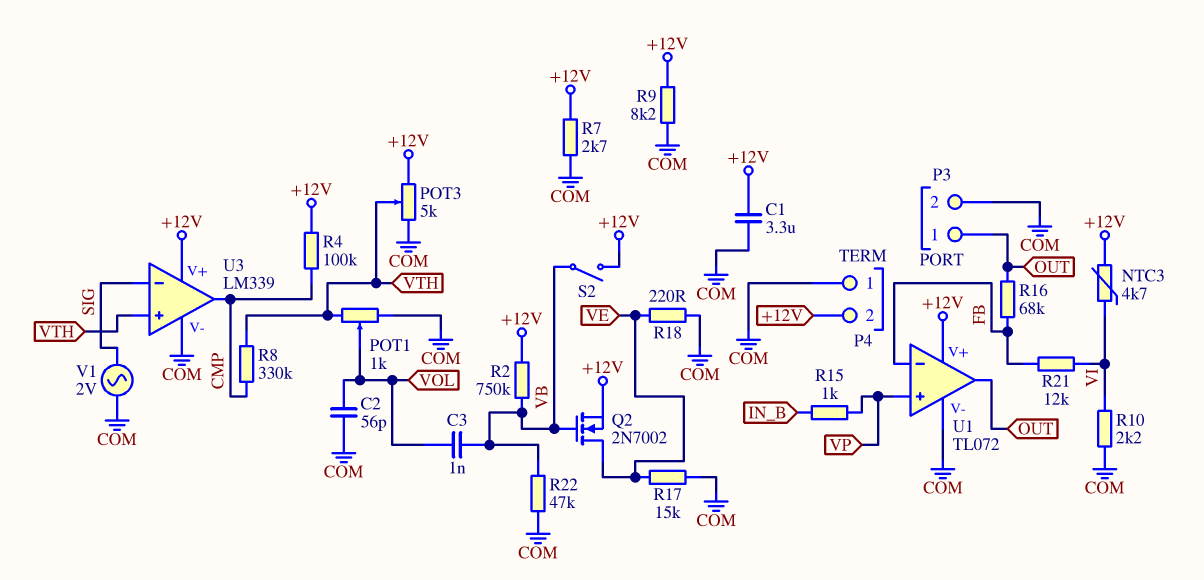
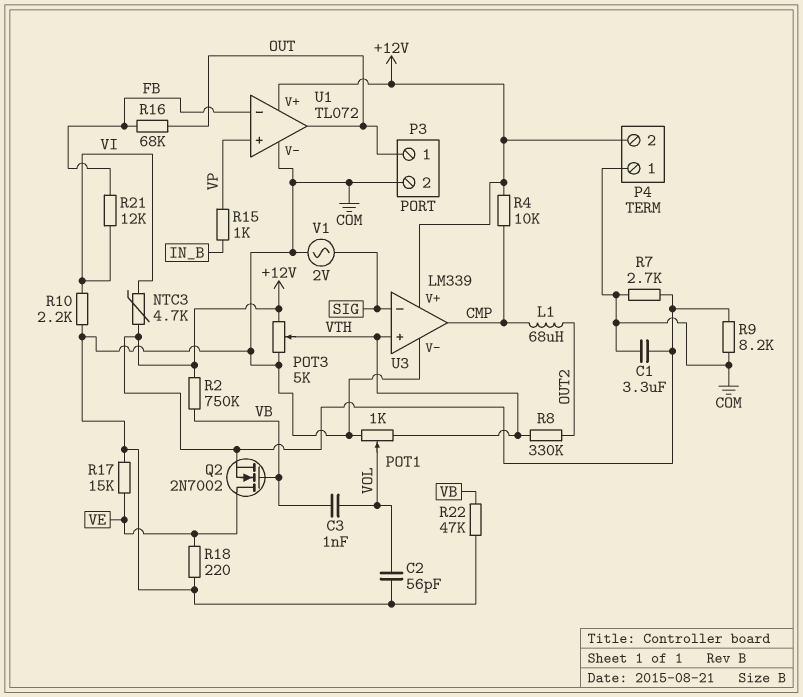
L1: none -> 68uH (CMP, OUT2)
R4: 100k (+12V, CMP) -> 10k (+12V, CMP)
R8: 330k (CMP, VTH) -> 330k (OUT2, VTH)
S2: switch (+12V, VB) -> none

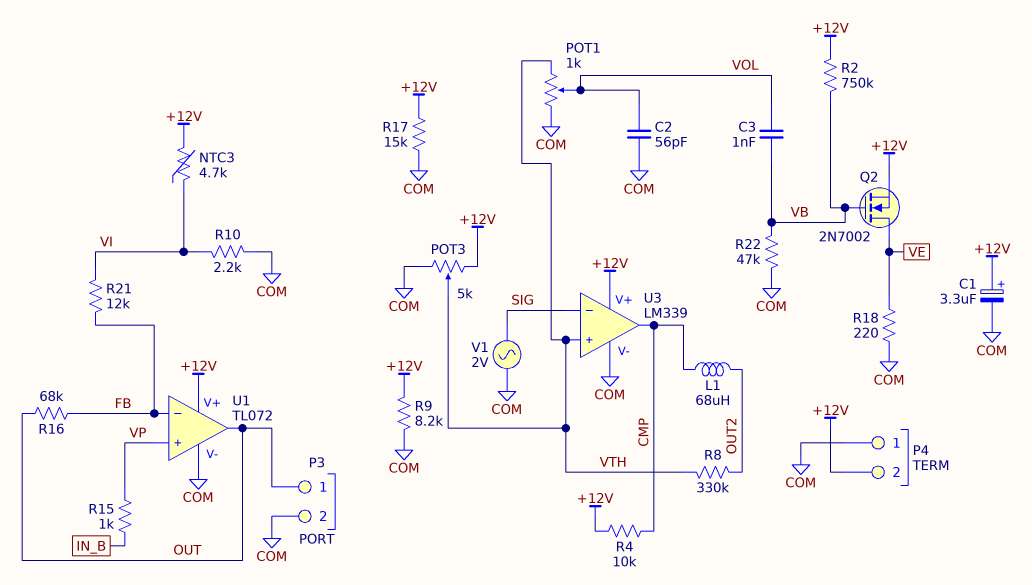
C1: 3.3uF (+12V, COM) -> 3.3uF (plus +12V, minus COM)
R7: 2.7k (+12V, COM) -> none
R17: 15k (COM, VE) -> 15k (+12V, COM)

